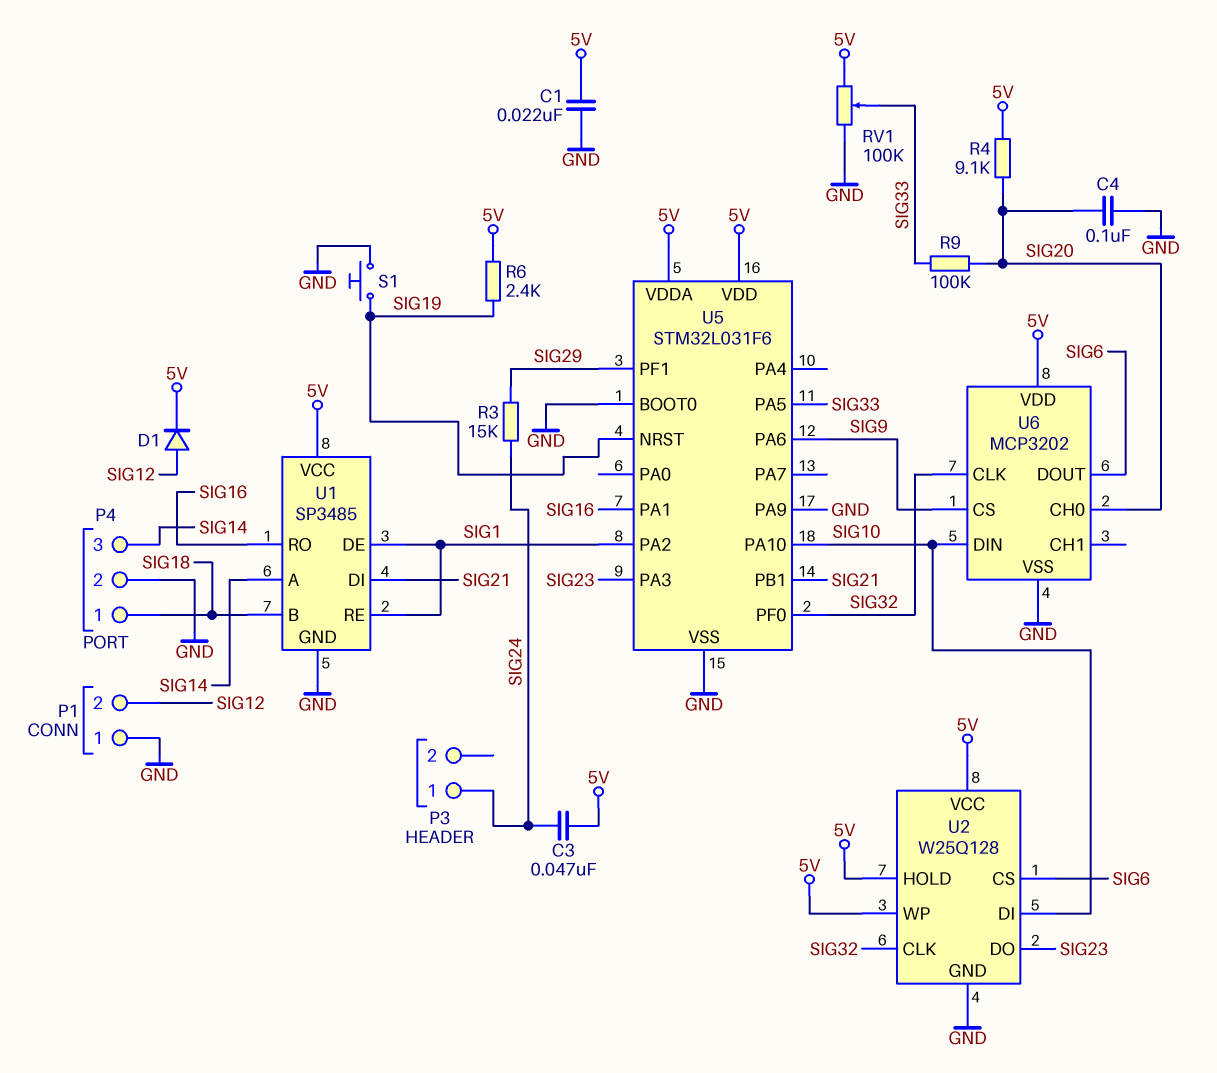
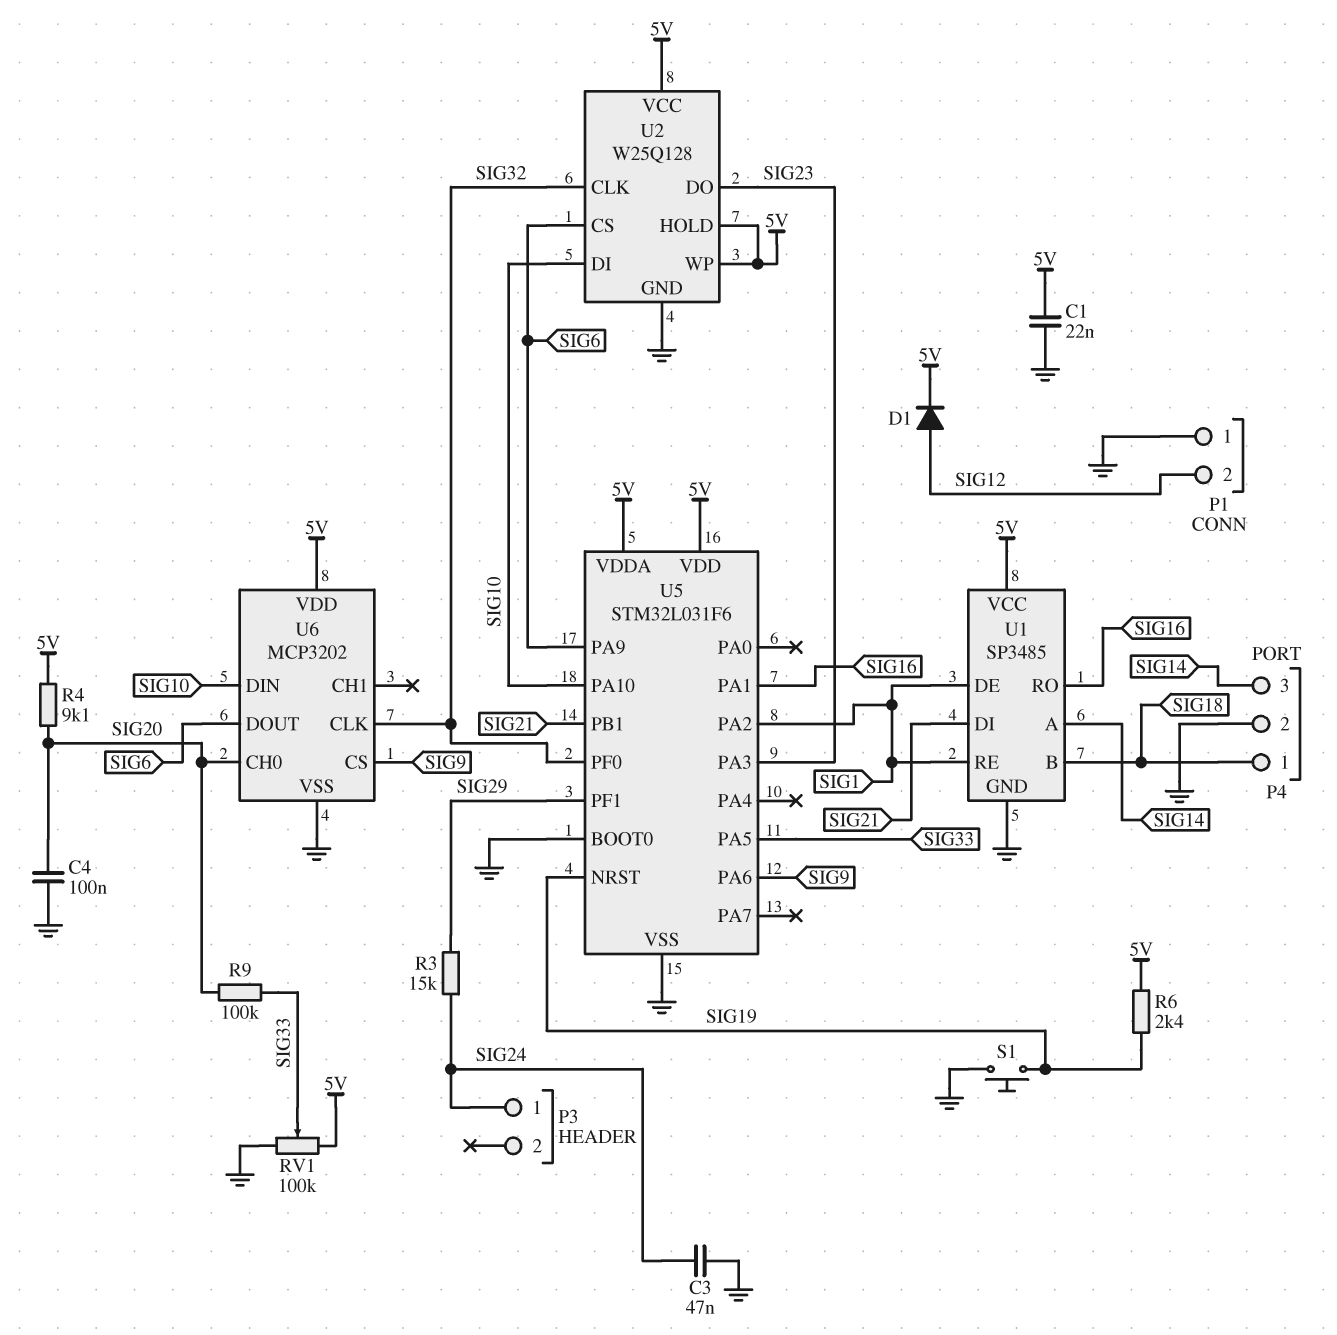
C3: 47nF (5V, SIG24) -> 47nF (GND, SIG24)
U5 pin PA9: GND -> SIG6

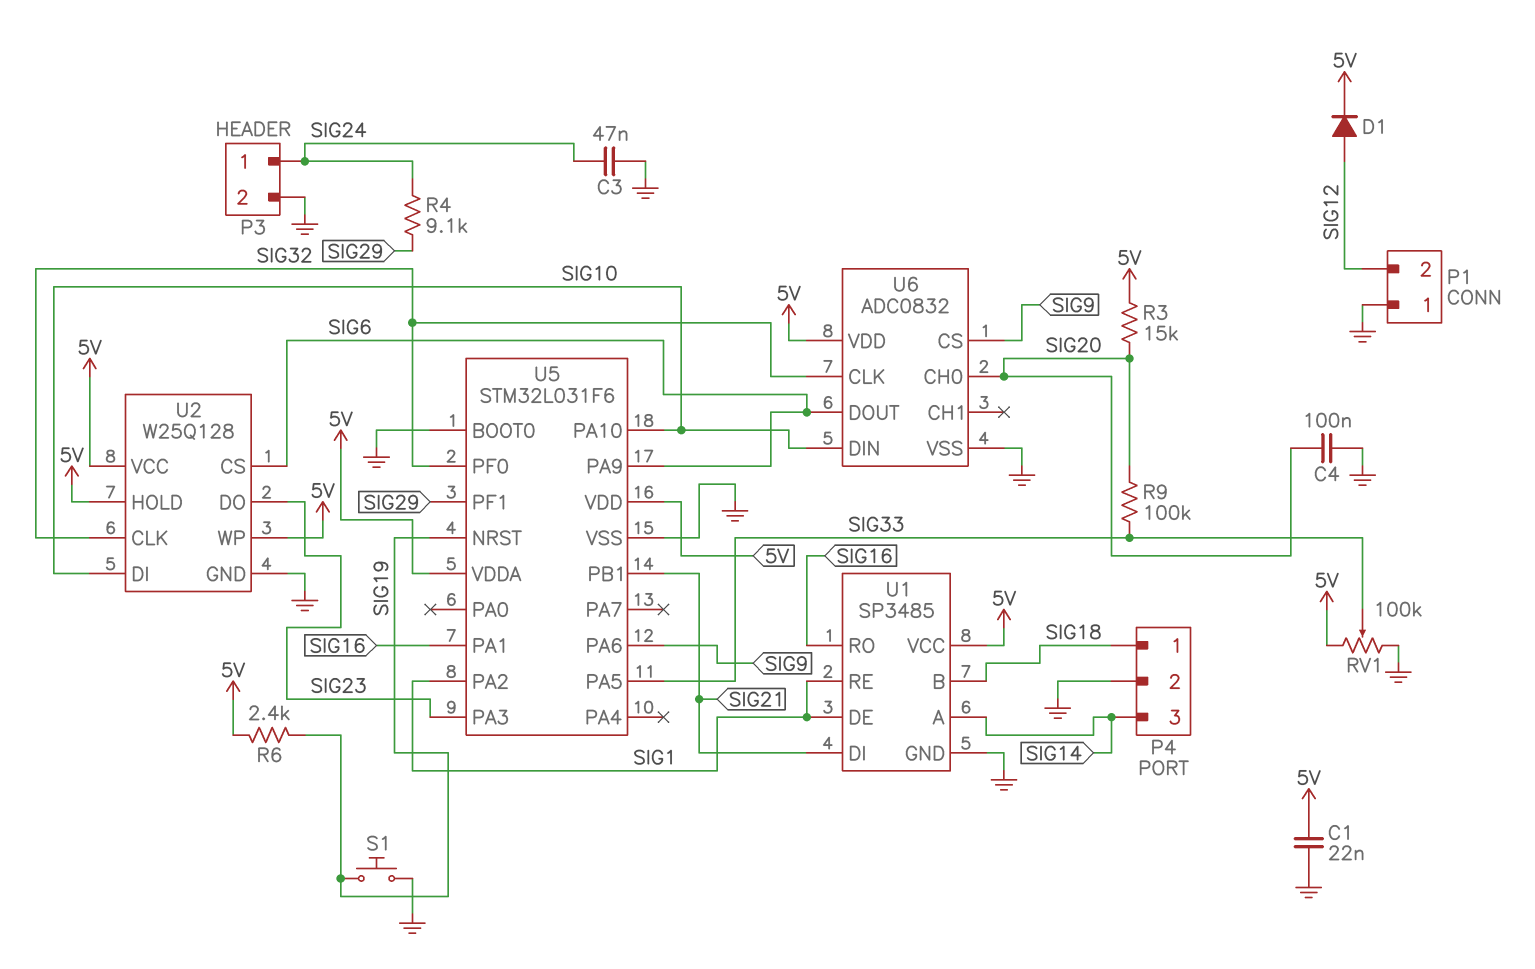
P3 pin 2: none -> GND
R3: 15k (SIG24, SIG29) -> 15k (5V, SIG20)
R4: 9.1k (5V, SIG20) -> 9.1k (SIG24, SIG29)
U6: MCP3202 -> ADC0832

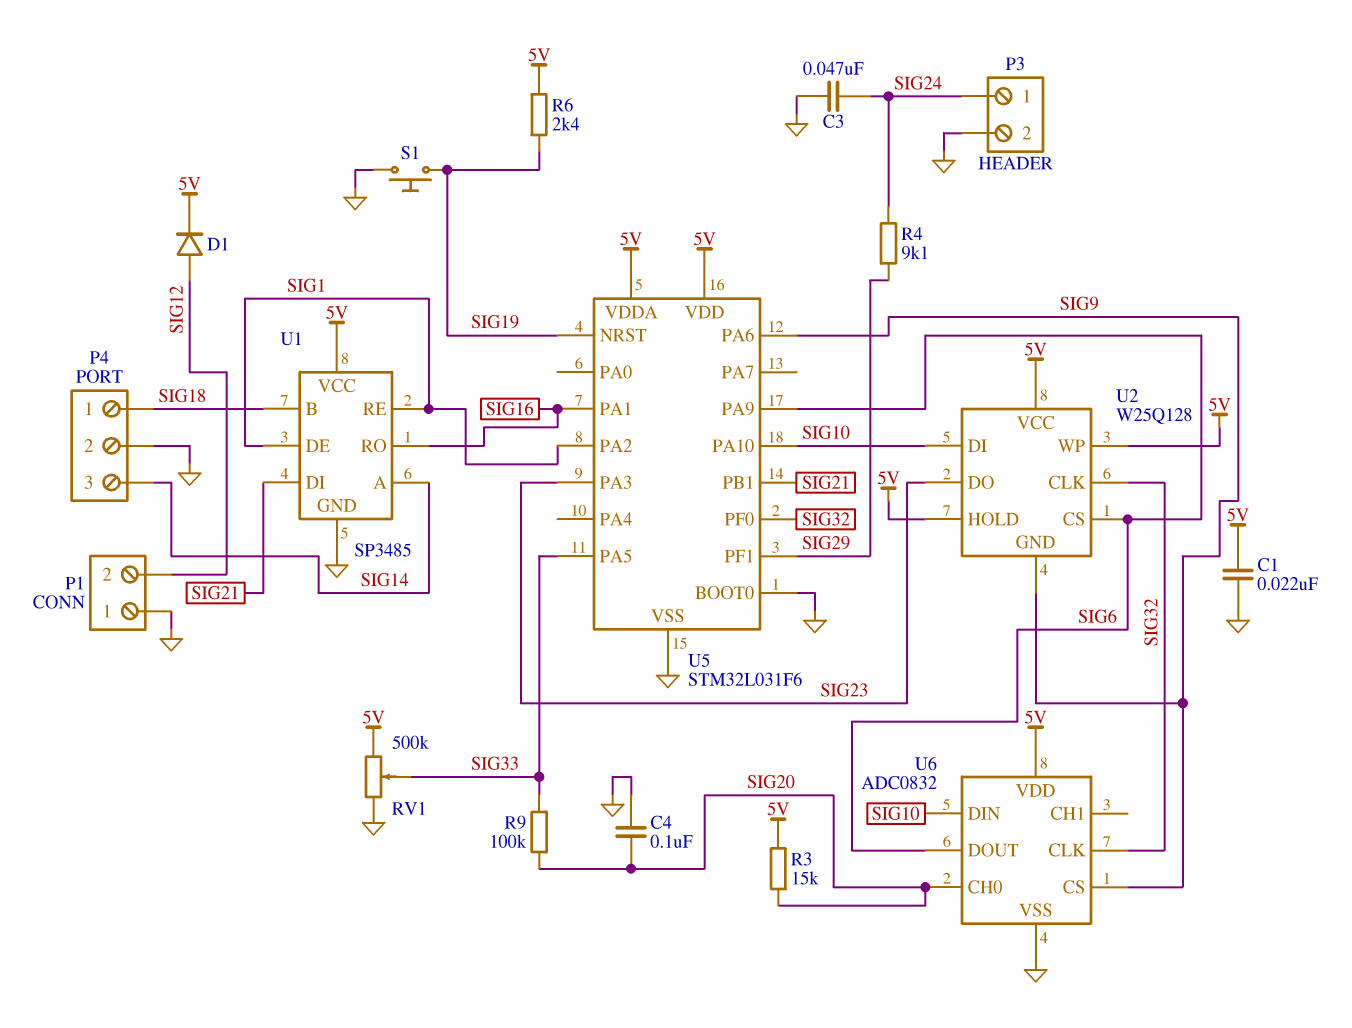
RV1: 100k (5V, GND, wiper SIG33) -> 500k (5V, GND, wiper SIG33)
U2 pin GND: GND -> SIG9

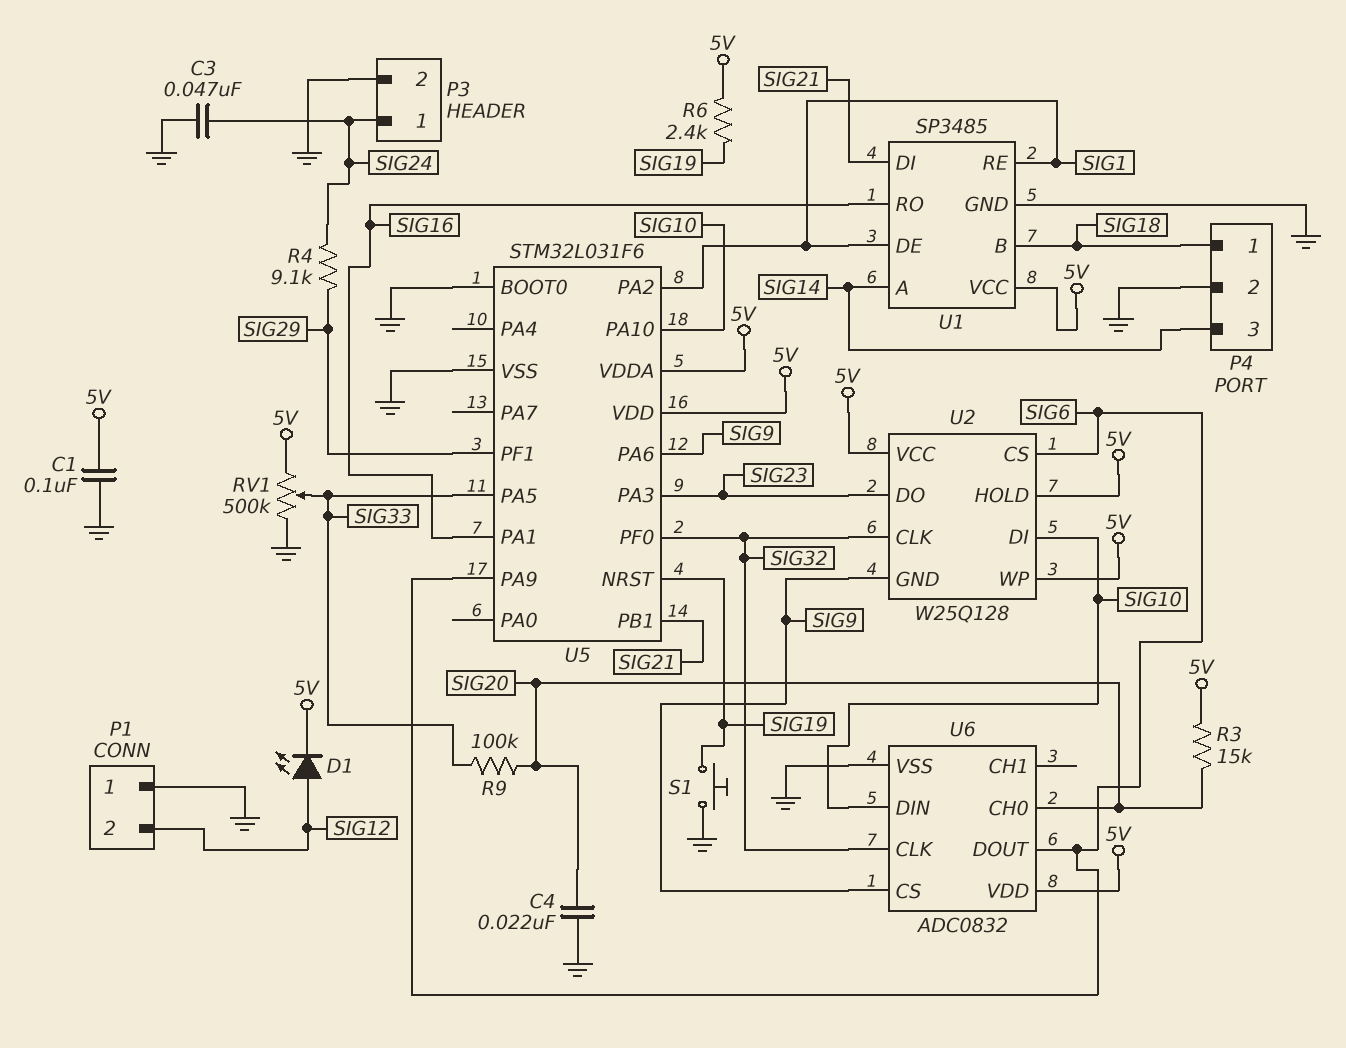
C1: 22nF (5V, GND) -> 100nF (5V, GND)
C4: 100nF (GND, SIG20) -> 22nF (GND, SIG20)
D1: diode (A SIG12, K 5V) -> LED (A SIG12, K 5V)

